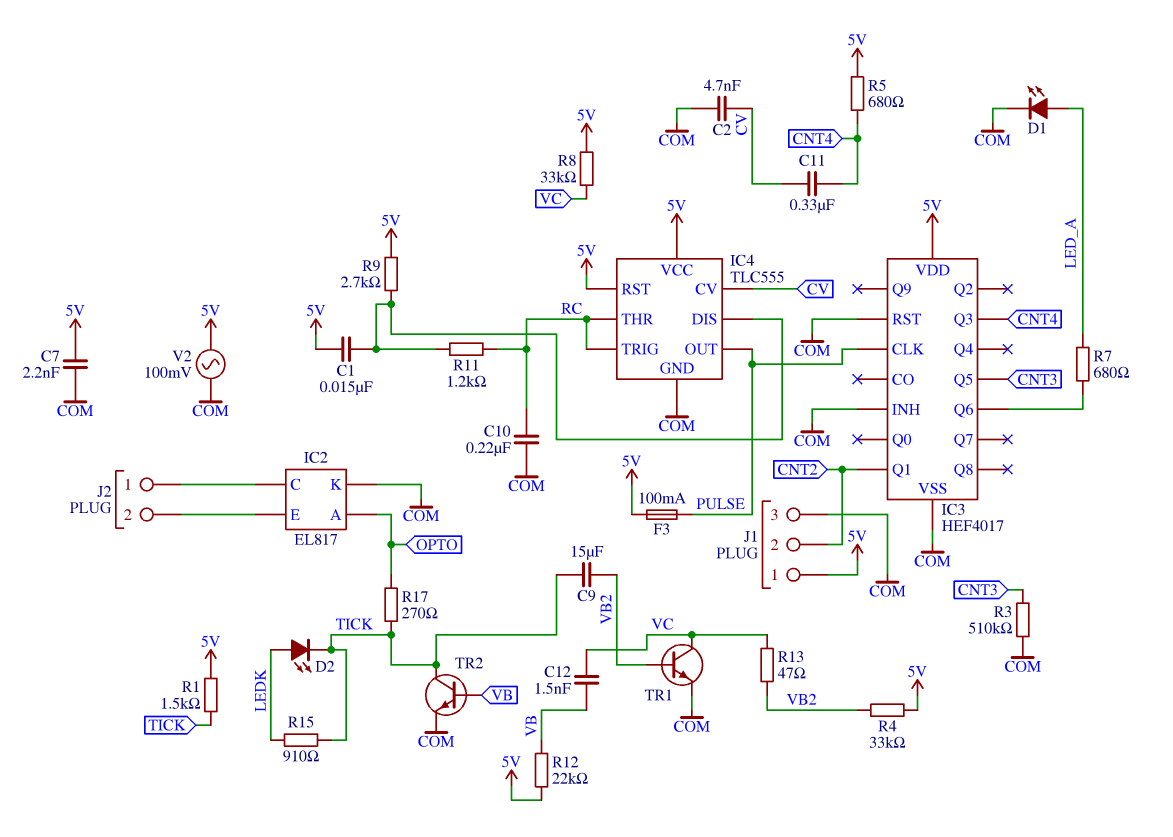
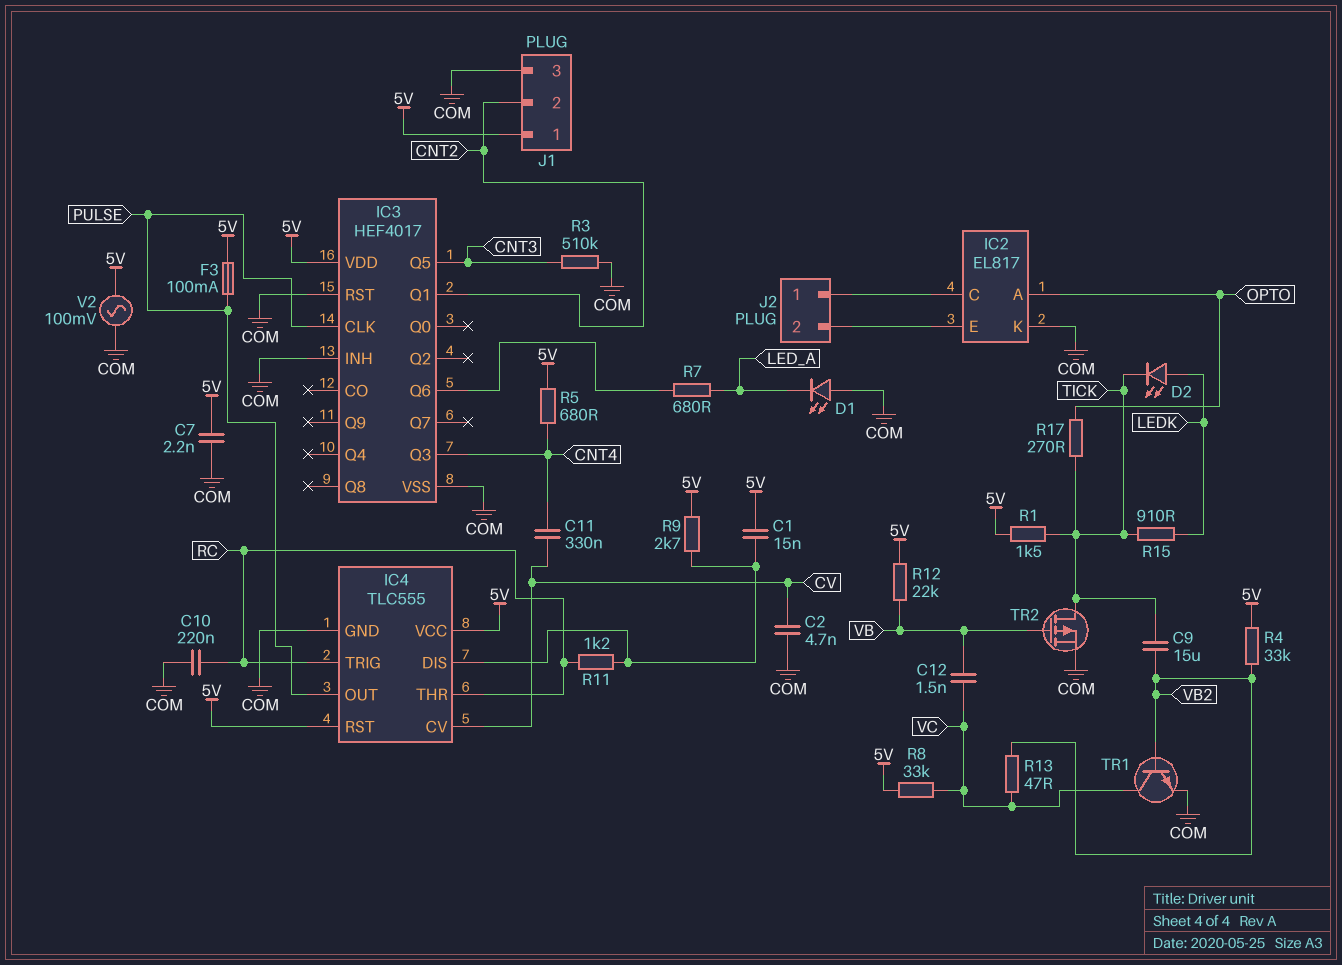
D1: LED (A LED_A, K COM) -> LED (A COM, K LED_A)
TR2: NPN (B VB, C TICK, E COM) -> PMOS (G VB, D TICK, S COM)

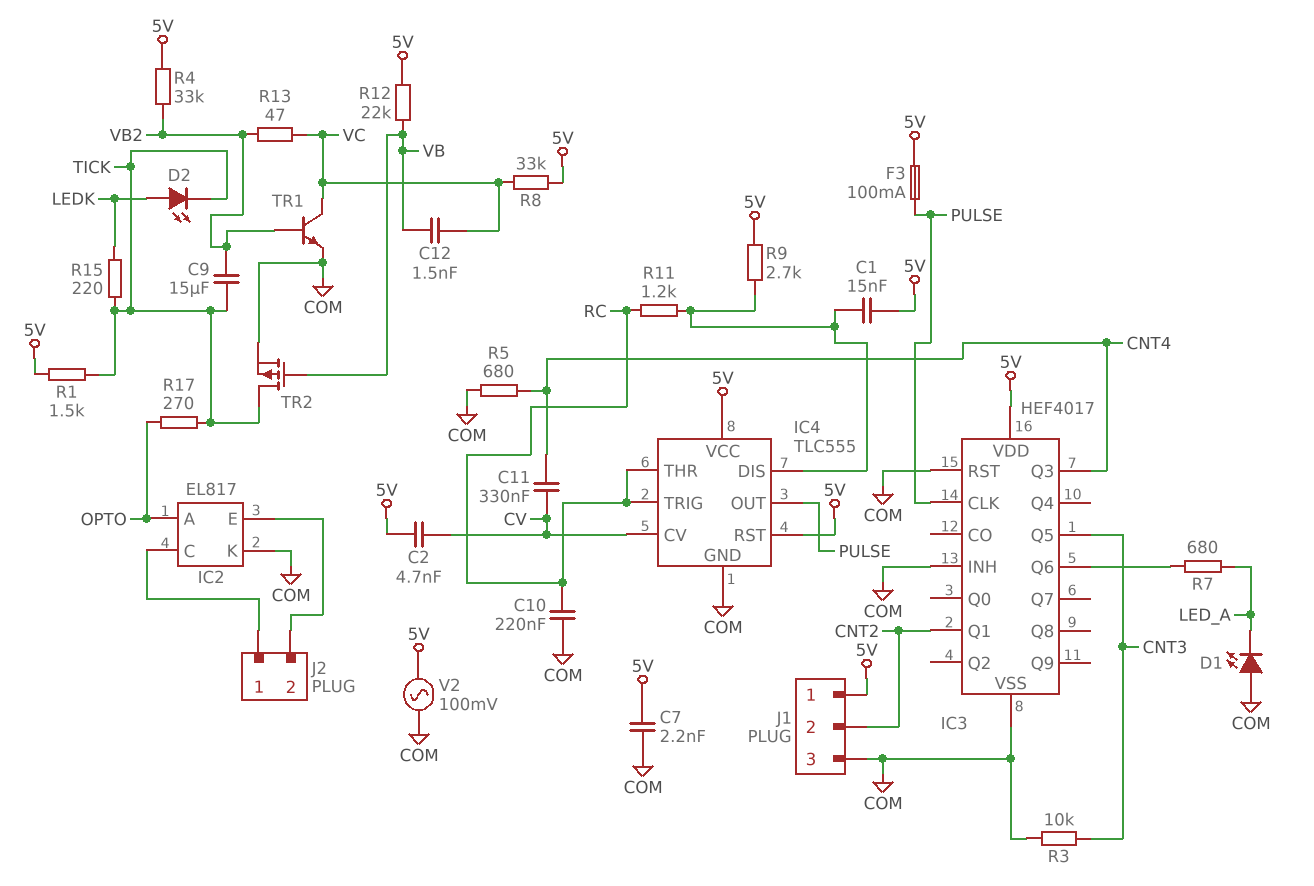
C2: 4.7nF (COM, CV) -> 4.7nF (5V, CV)
R3: 510k (CNT3, COM) -> 10k (CNT3, COM)
R5: 680 (5V, CNT4) -> 680 (CNT4, COM)
R15: 910 (LEDK, TICK) -> 220 (LEDK, TICK)

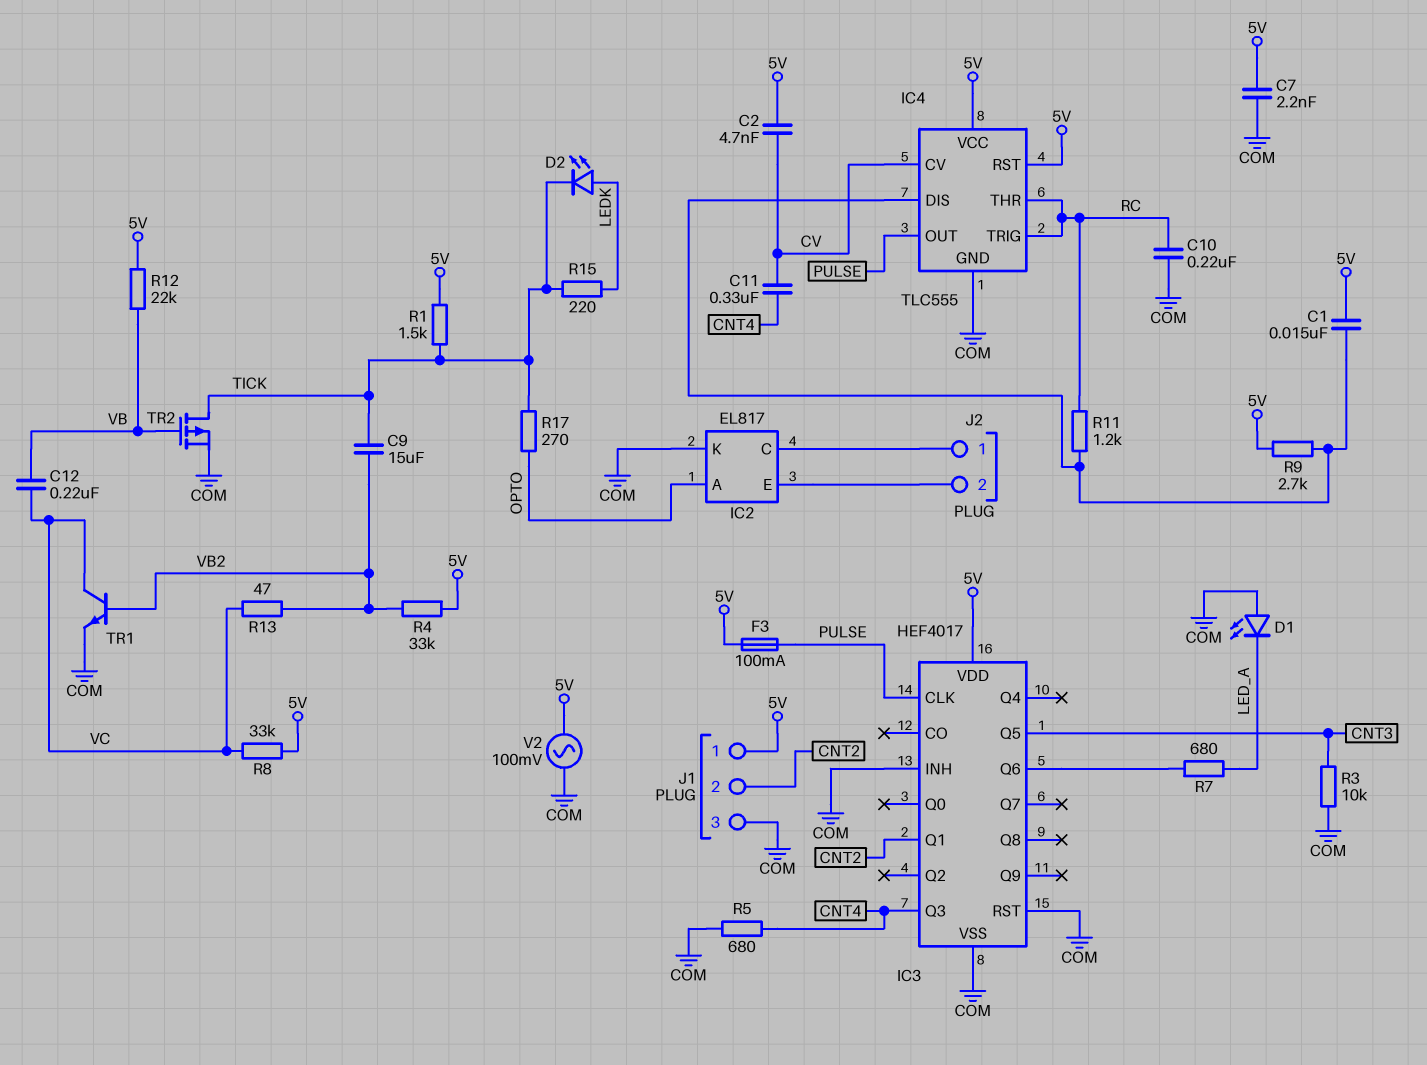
C12: 1.5nF (VB, VC) -> 220nF (VB, VC)

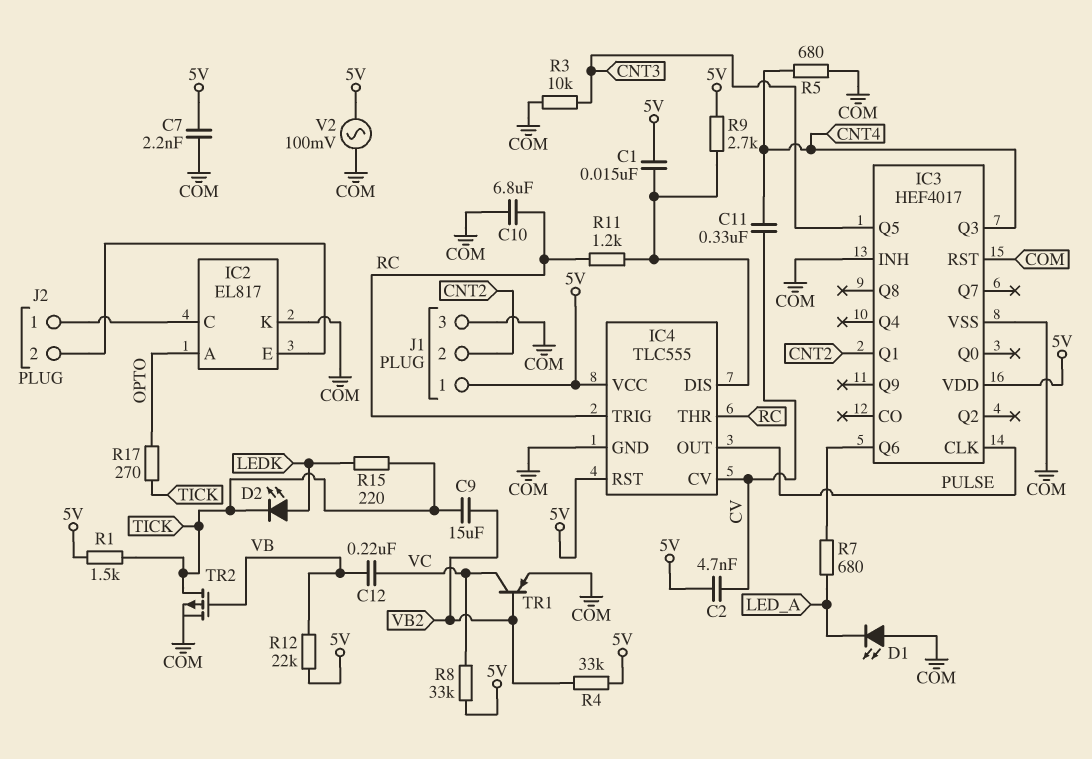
C10: 220nF (COM, RC) -> 6.8uF (COM, RC)
F3: 100mA (5V, PULSE) -> none
R13: 47 (VB2, VC) -> none
TR1: NPN (B VB2, C VC, E COM) -> PNP (B VB2, C VC, E COM)

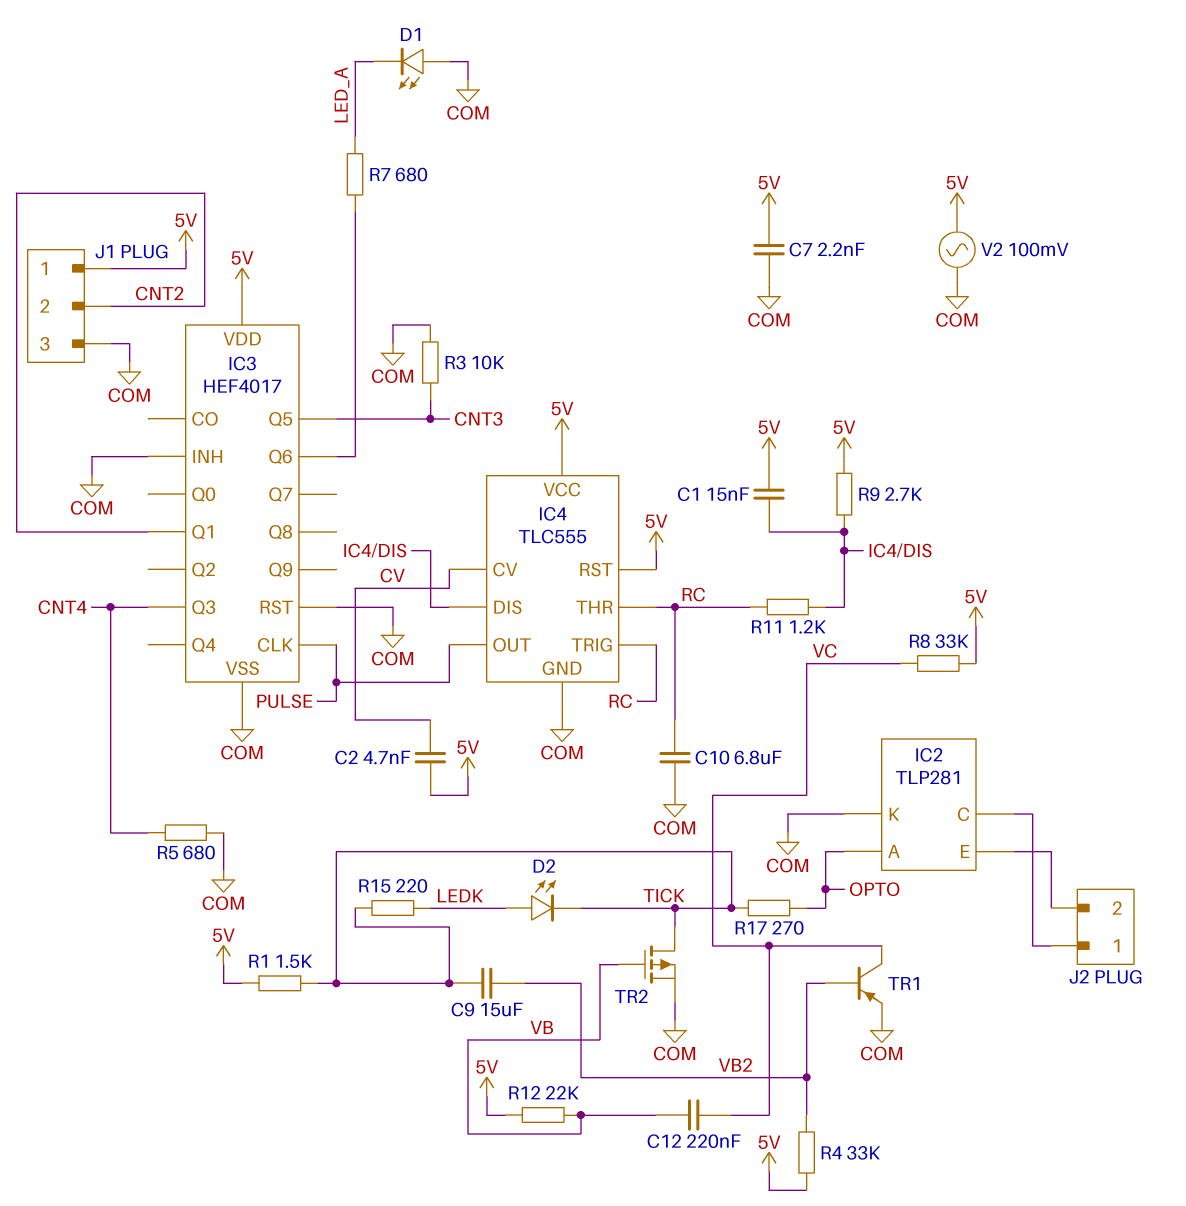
C11: 330nF (CNT4, CV) -> none
IC2: EL817 -> TLP281

